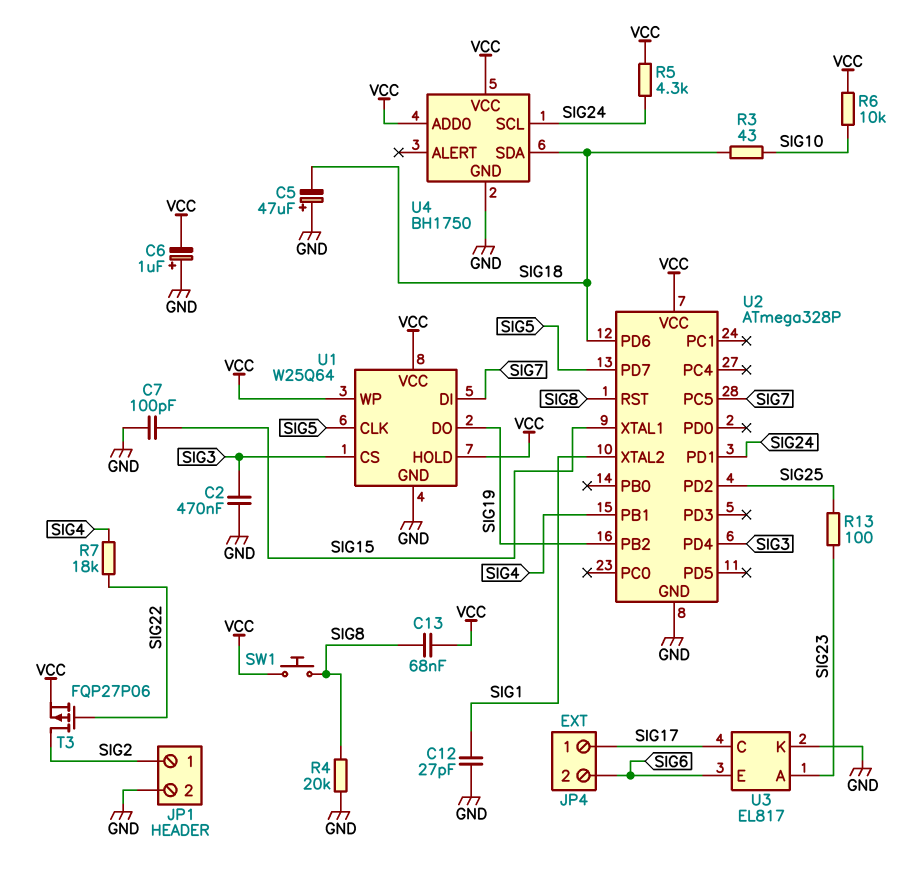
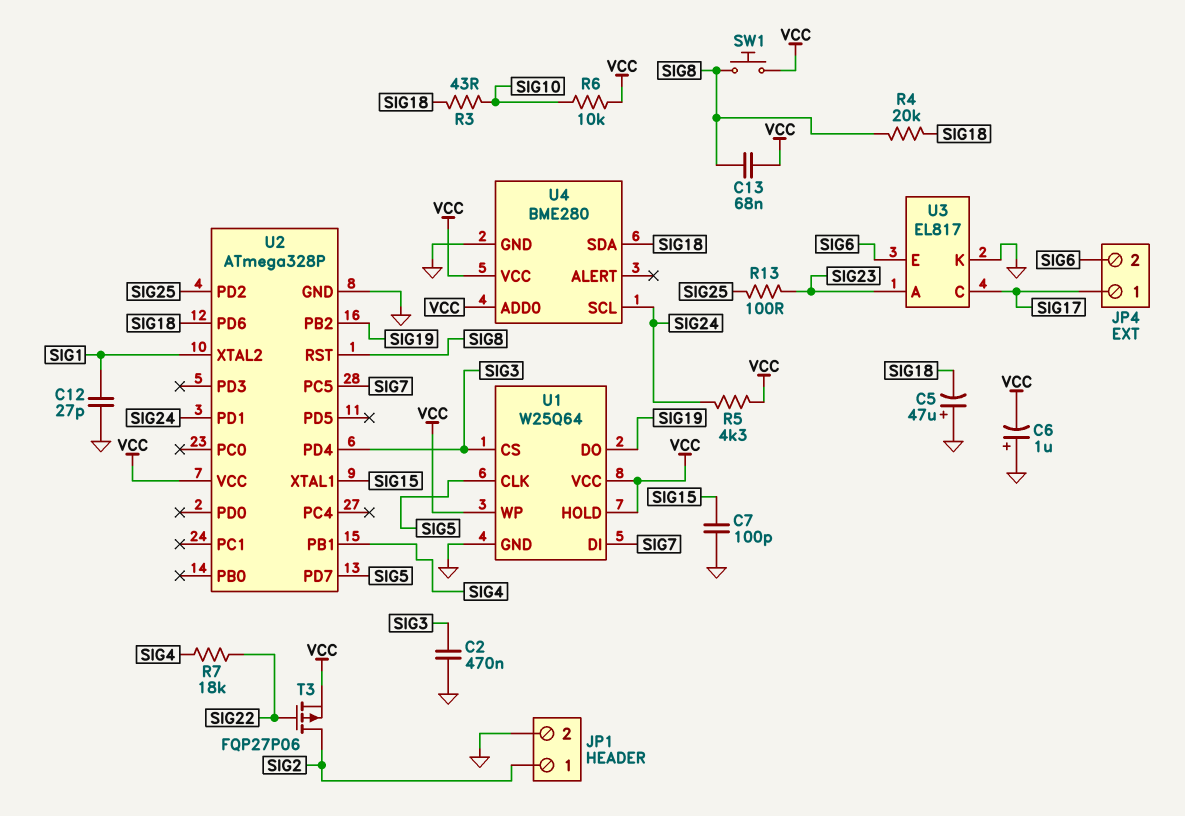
R4: 20k (GND, SIG8) -> 20k (SIG8, SIG18)
U4: BH1750 -> BME280

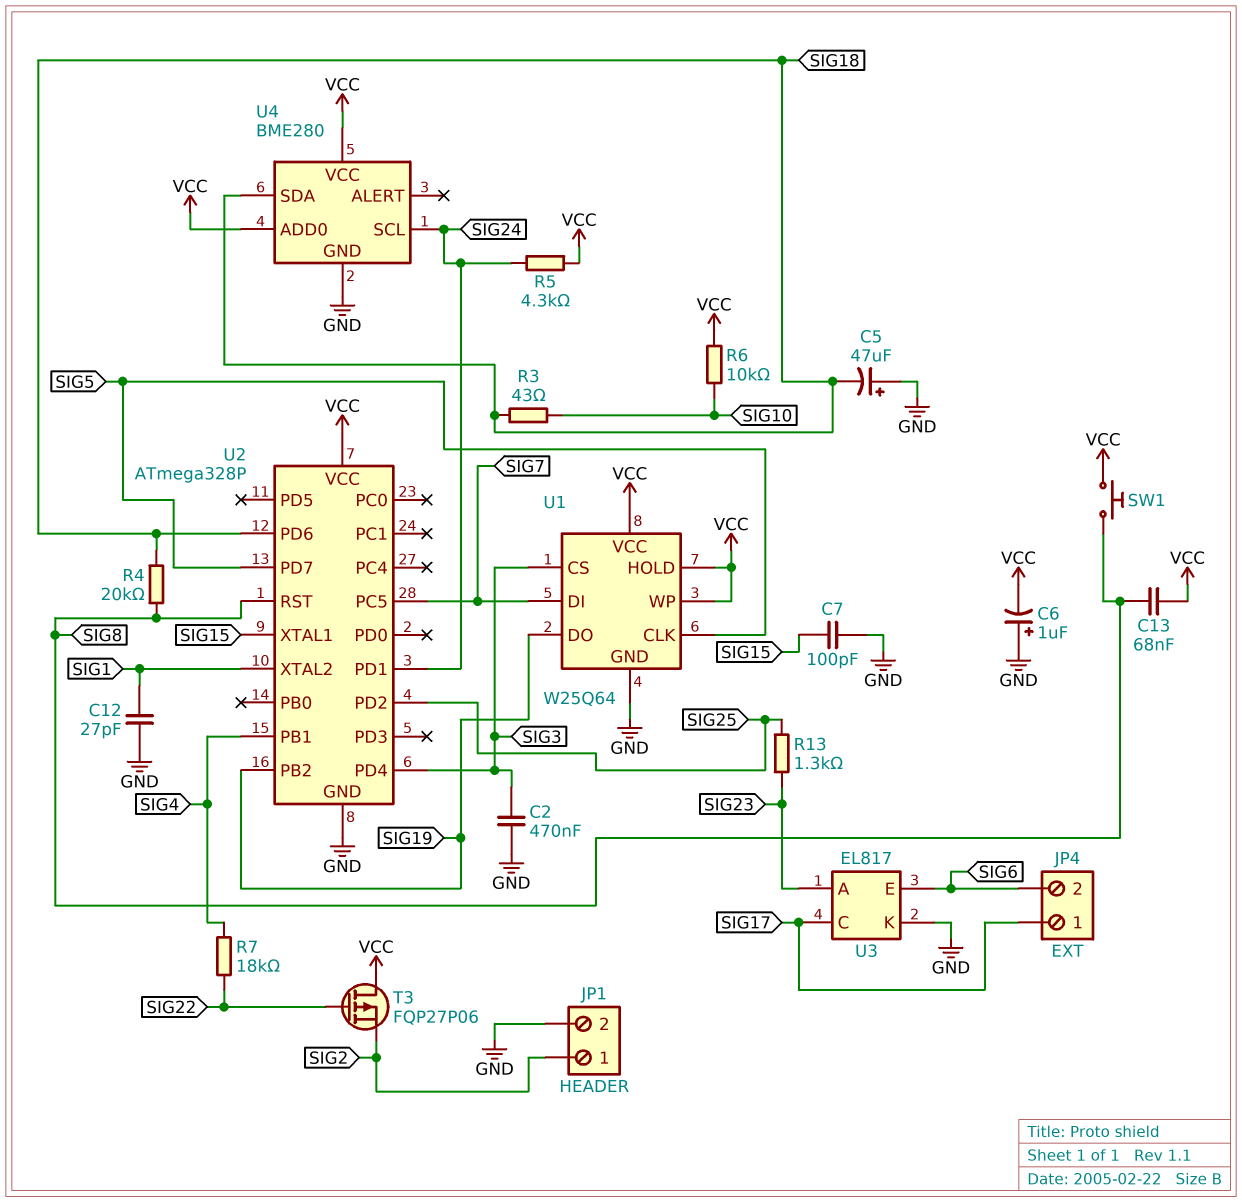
R13: 100 (SIG23, SIG25) -> 1.3k (SIG23, SIG25)
T3: PMOS FQP27P06 (G SIG22, D SIG2, S VCC) -> PMOS FQP27P06 (G SIG22, D VCC, S SIG2)

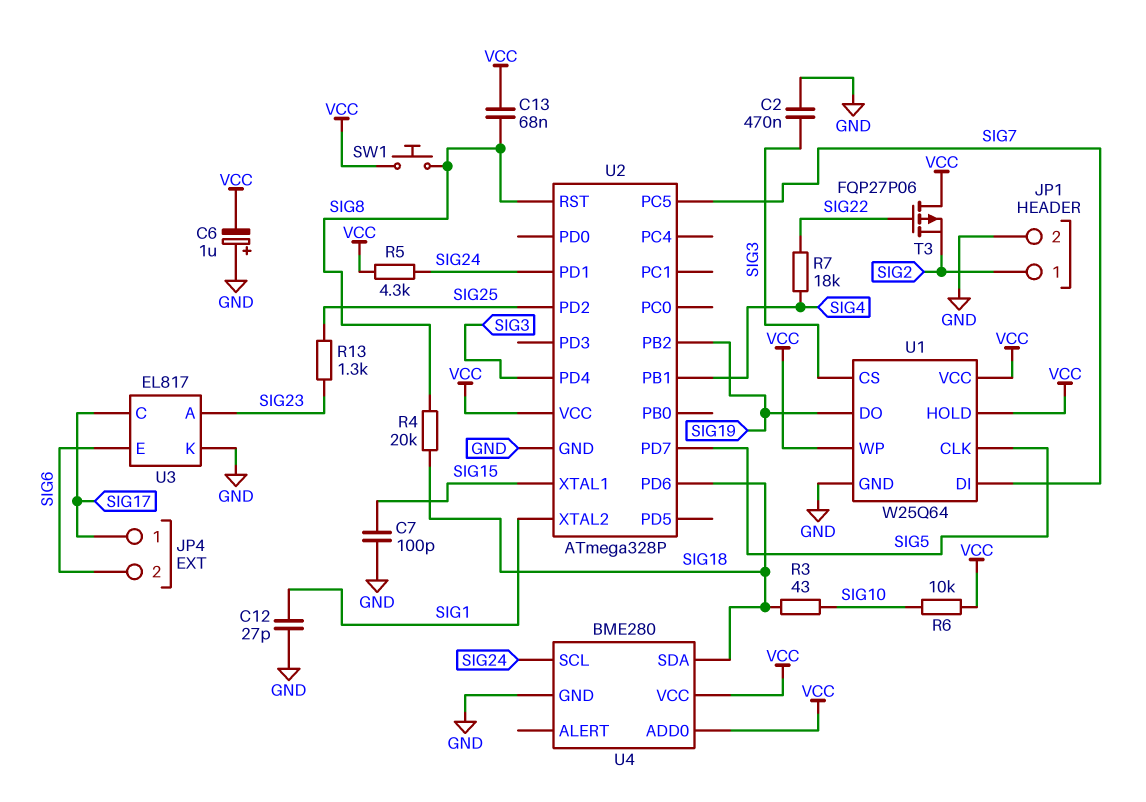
C5: 47uF (plus GND, minus SIG18) -> none

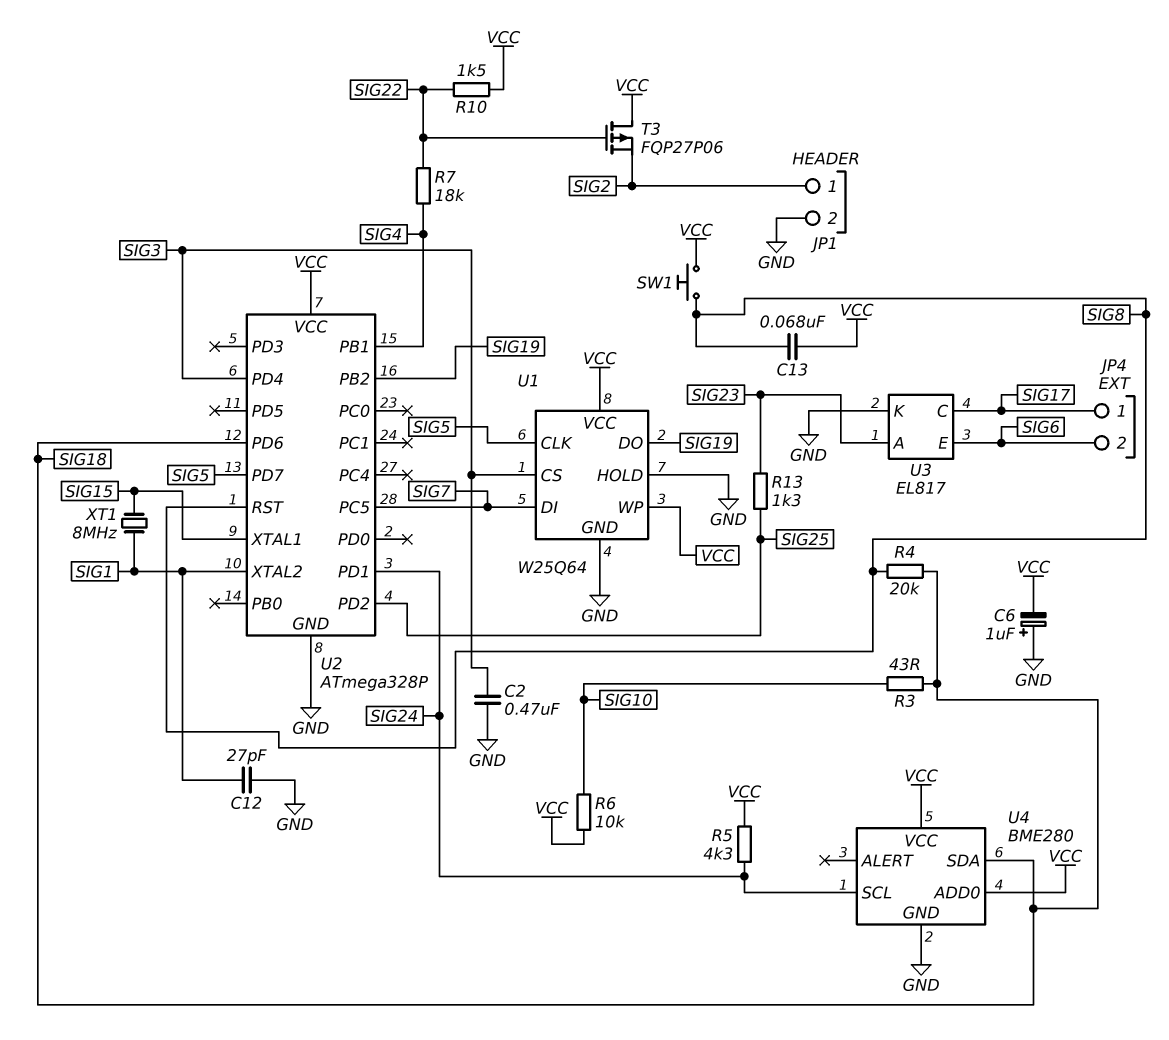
C7: 100pF (GND, SIG15) -> none
R10: none -> 1.5k (SIG22, VCC)
U1 pin HOLD: VCC -> GND
XT1: none -> 8MHz (SIG1, SIG15)

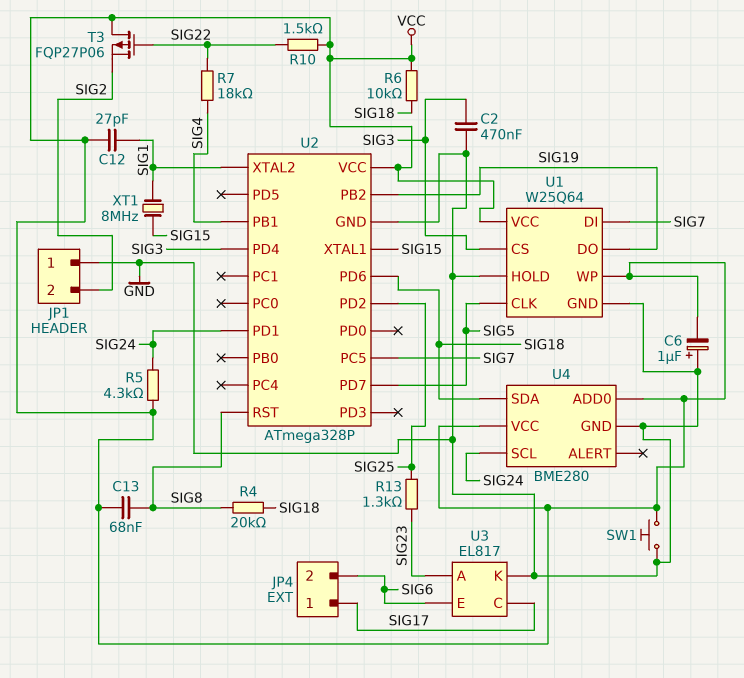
C12: 27pF (GND, SIG1) -> 27pF (SIG1, VCC)
JP1 pin 1: SIG2 -> GND
JP1 pin 2: GND -> SIG2
R3: 43 (SIG10, SIG18) -> none
R6: 10k (SIG10, VCC) -> 10k (SIG18, VCC)
SW1: button (SIG8, VCC) -> button (GND, VCC)

